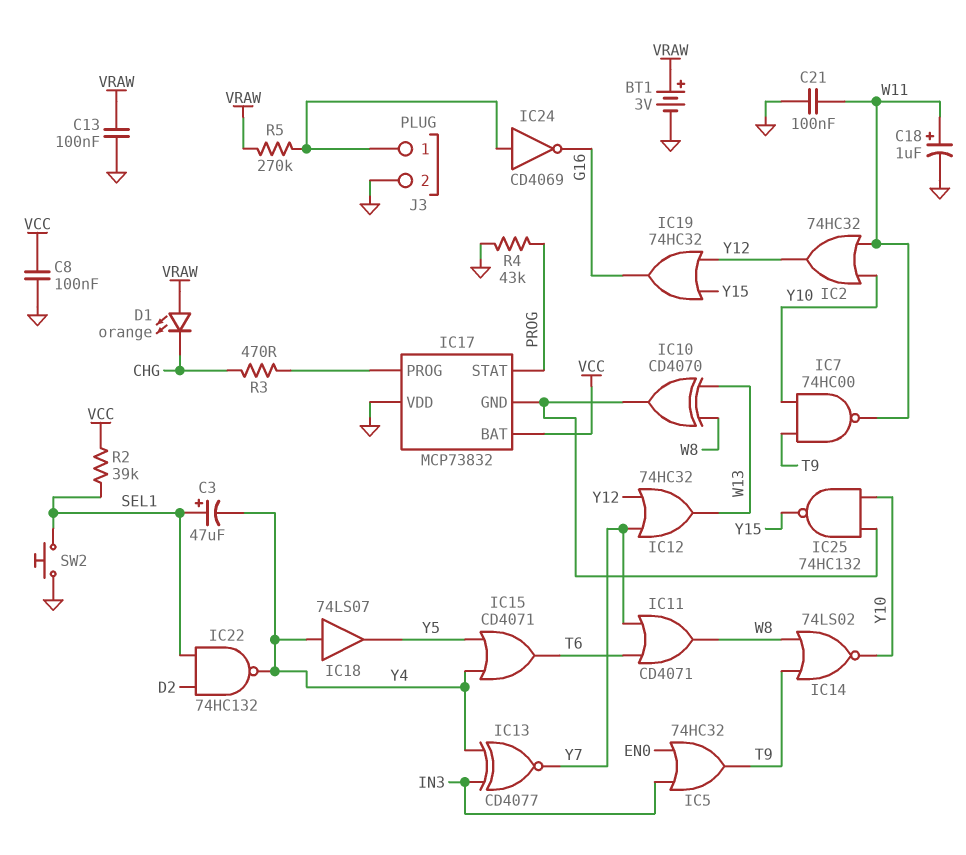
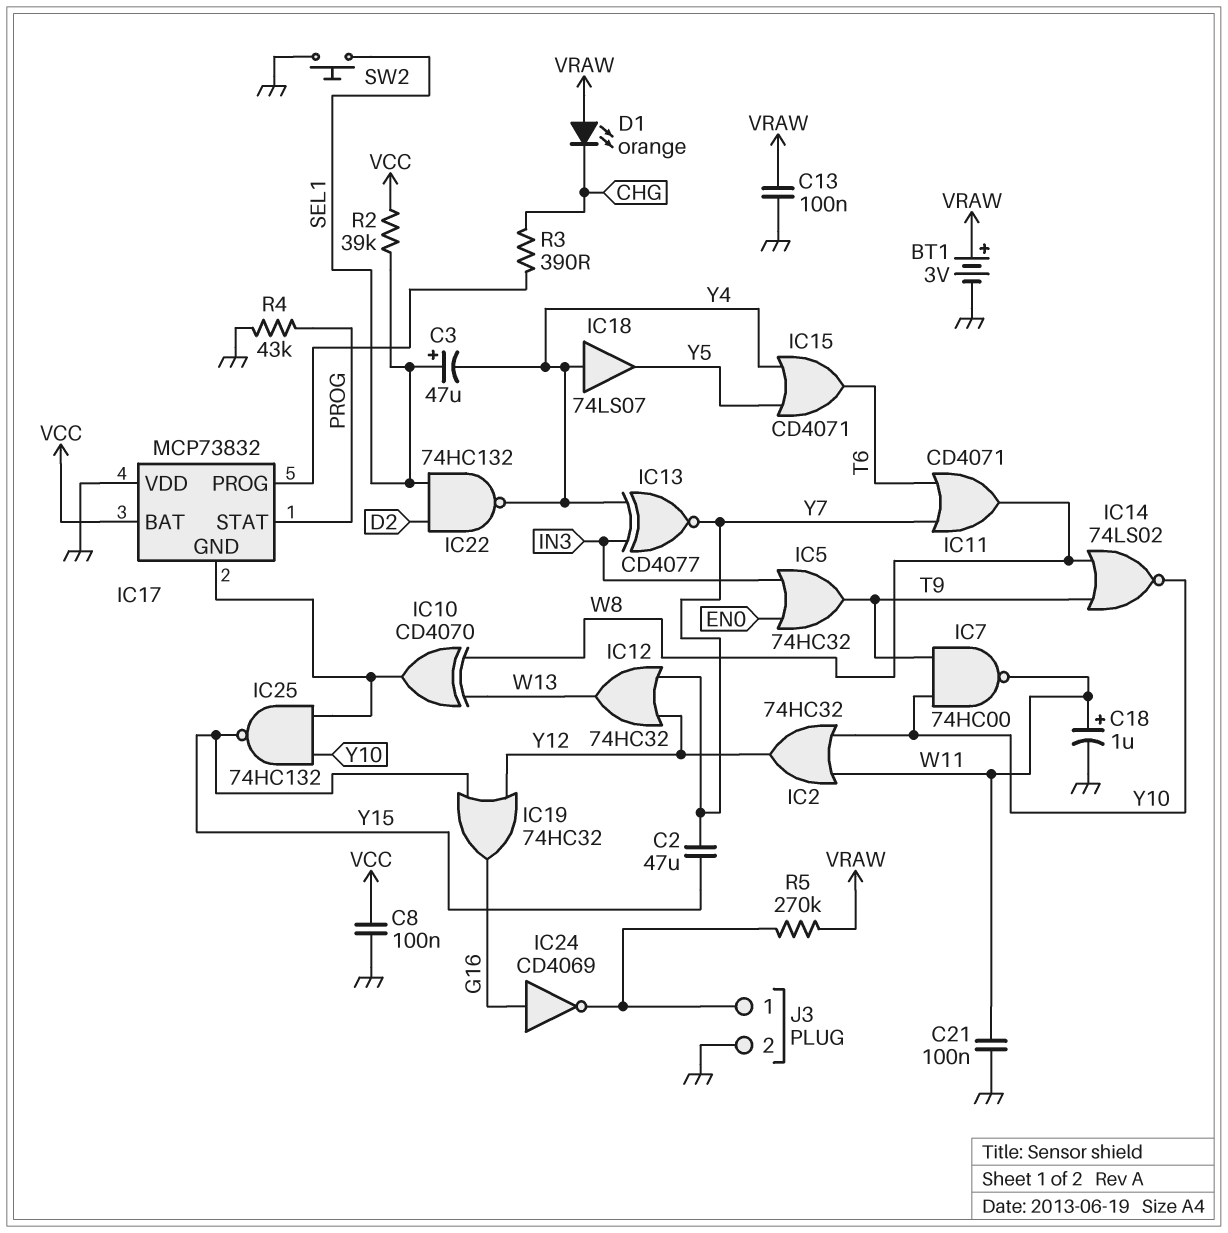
C2: none -> 47uF (Y7, Y15)
IC24: NOT CD4069 (in J3/1, out G16) -> NOT CD4069 (in G16, out J3/1)
R3: 470 (CHG, IC17/PROG) -> 390 (CHG, IC17/PROG)

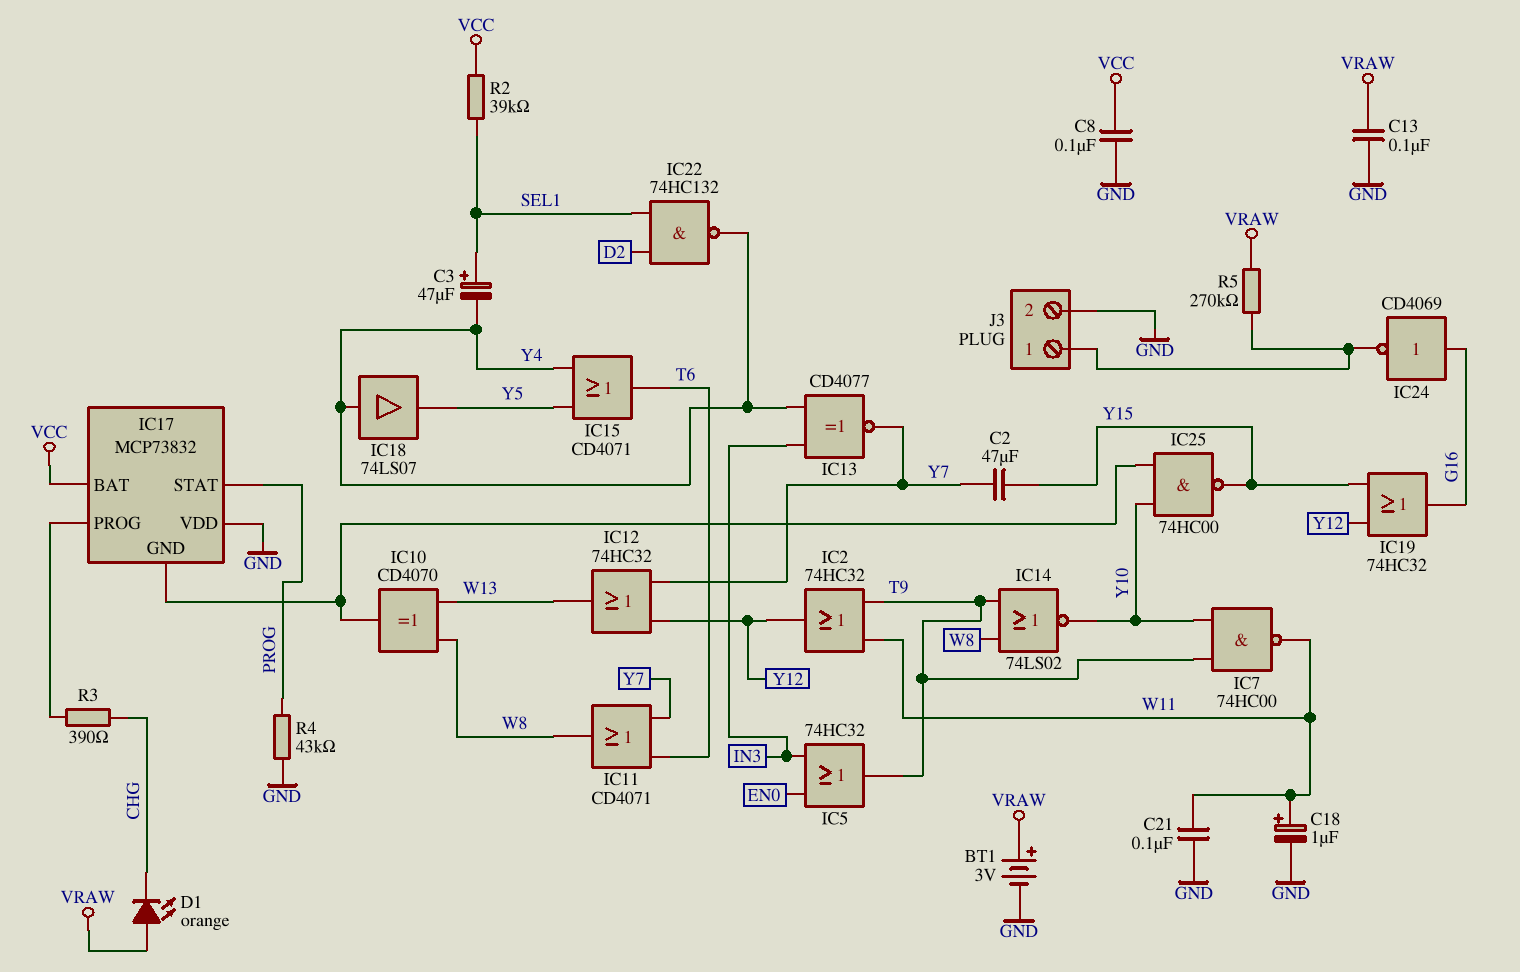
IC2: OR 74HC32 (in W11, in Y10, out Y12) -> OR 74HC32 (in T9, in W11, out Y12)
IC25: NAND 74HC132 (in IC17/GND, in Y10, out Y15) -> NAND 74HC00 (in IC17/GND, in Y10, out Y15)
SW2: button (GND, SEL1) -> none

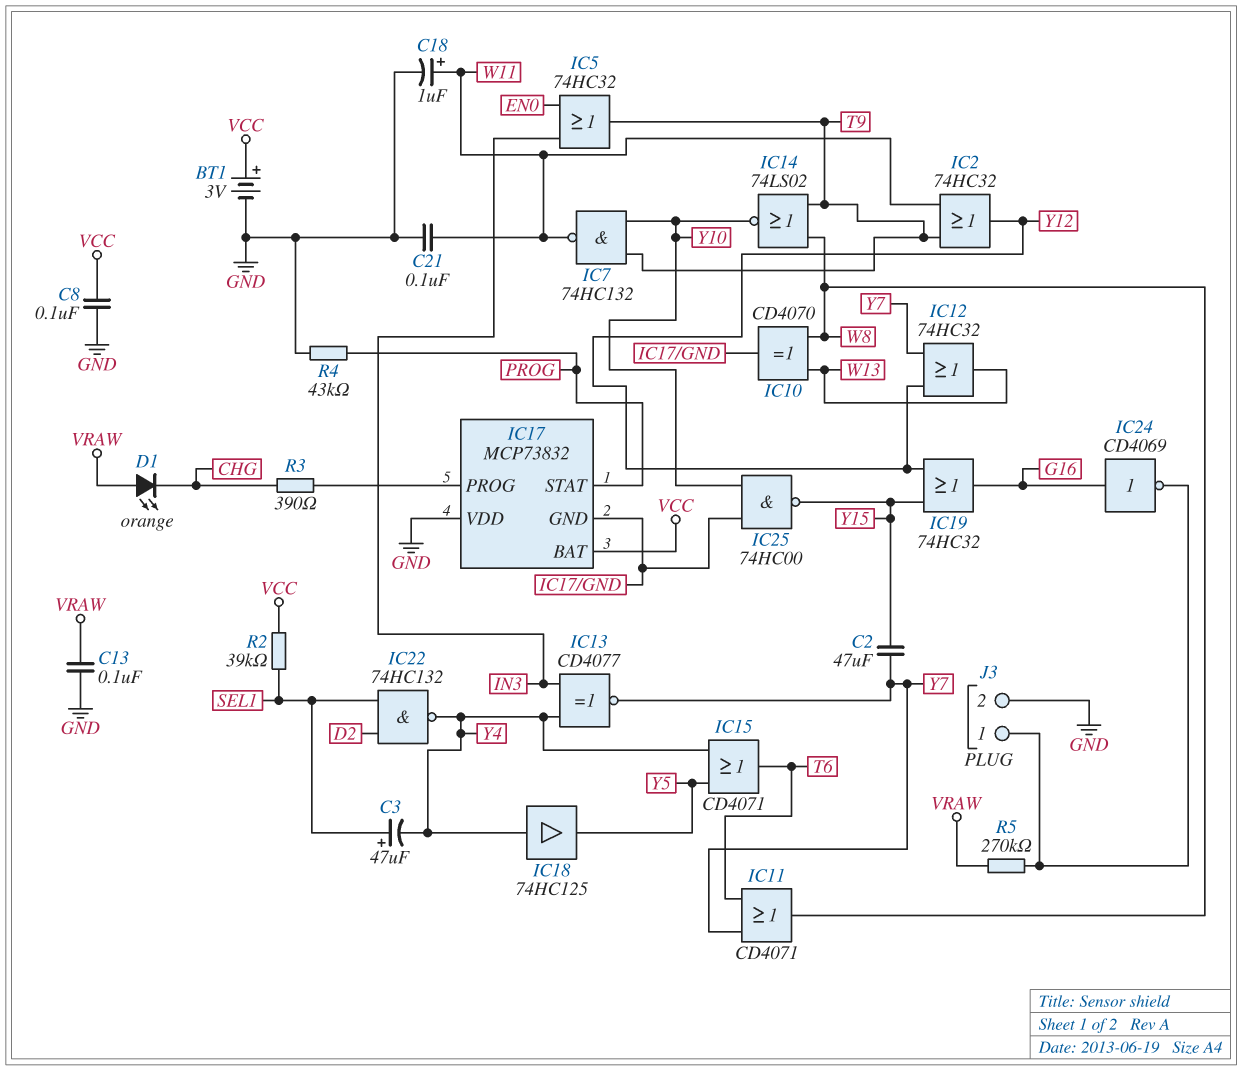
BT1: 3V (plus VRAW, minus GND) -> 3V (plus VCC, minus GND)
IC7: NAND 74HC00 (in T9, in Y10, out W11) -> NAND 74HC132 (in T9, in Y10, out W11)
IC18: buffer 74LS07 (in Y4, out Y5) -> buffer 74HC125 (in Y4, out Y5)

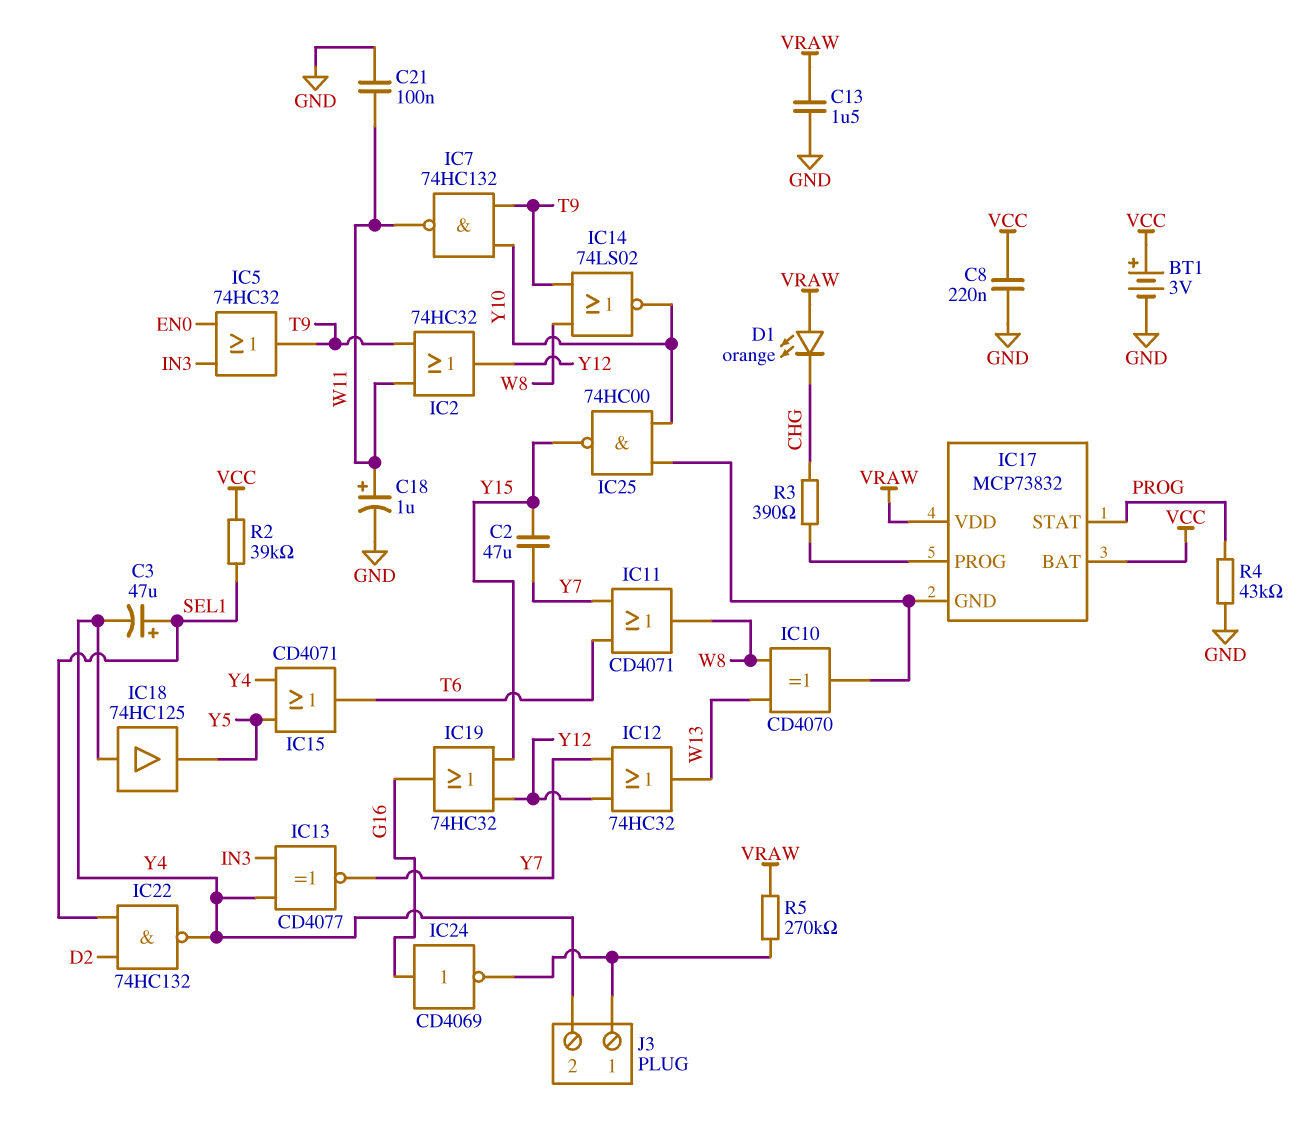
C8: 100nF (GND, VCC) -> 220nF (GND, VCC)
C13: 100nF (GND, VRAW) -> 1.5uF (GND, VRAW)
IC17 pin VDD: GND -> VRAW
J3 pin 2: GND -> Y4

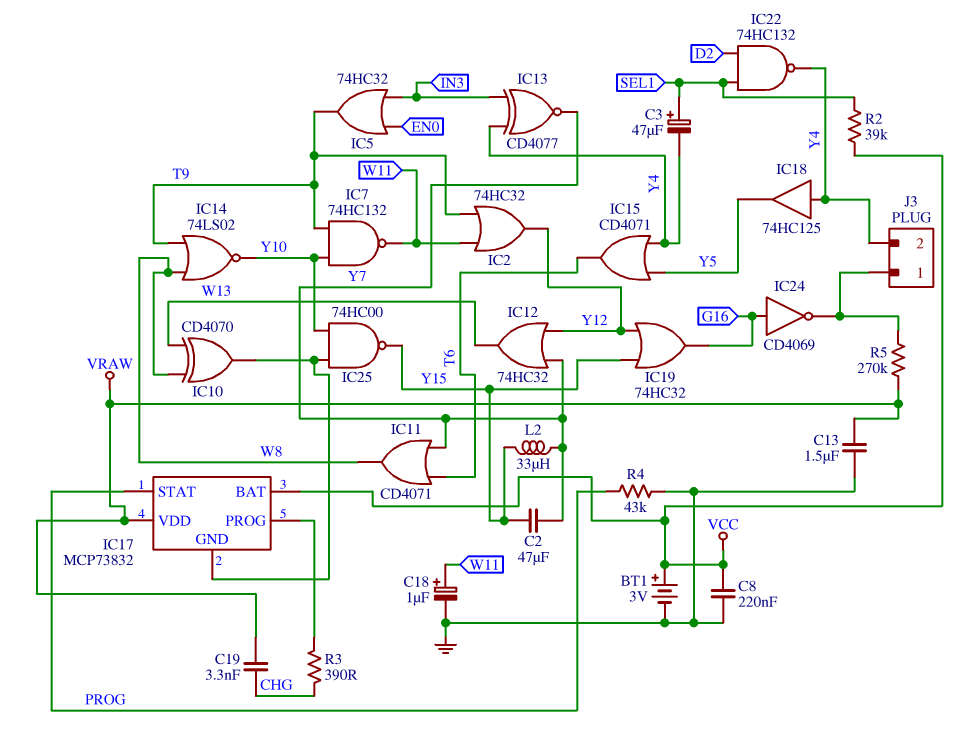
C19: none -> 3.3nF (CHG, VRAW)
C21: 100nF (GND, W11) -> none
D1: LED orange (A VRAW, K CHG) -> none
L2: none -> 33uH (Y7, Y15)

